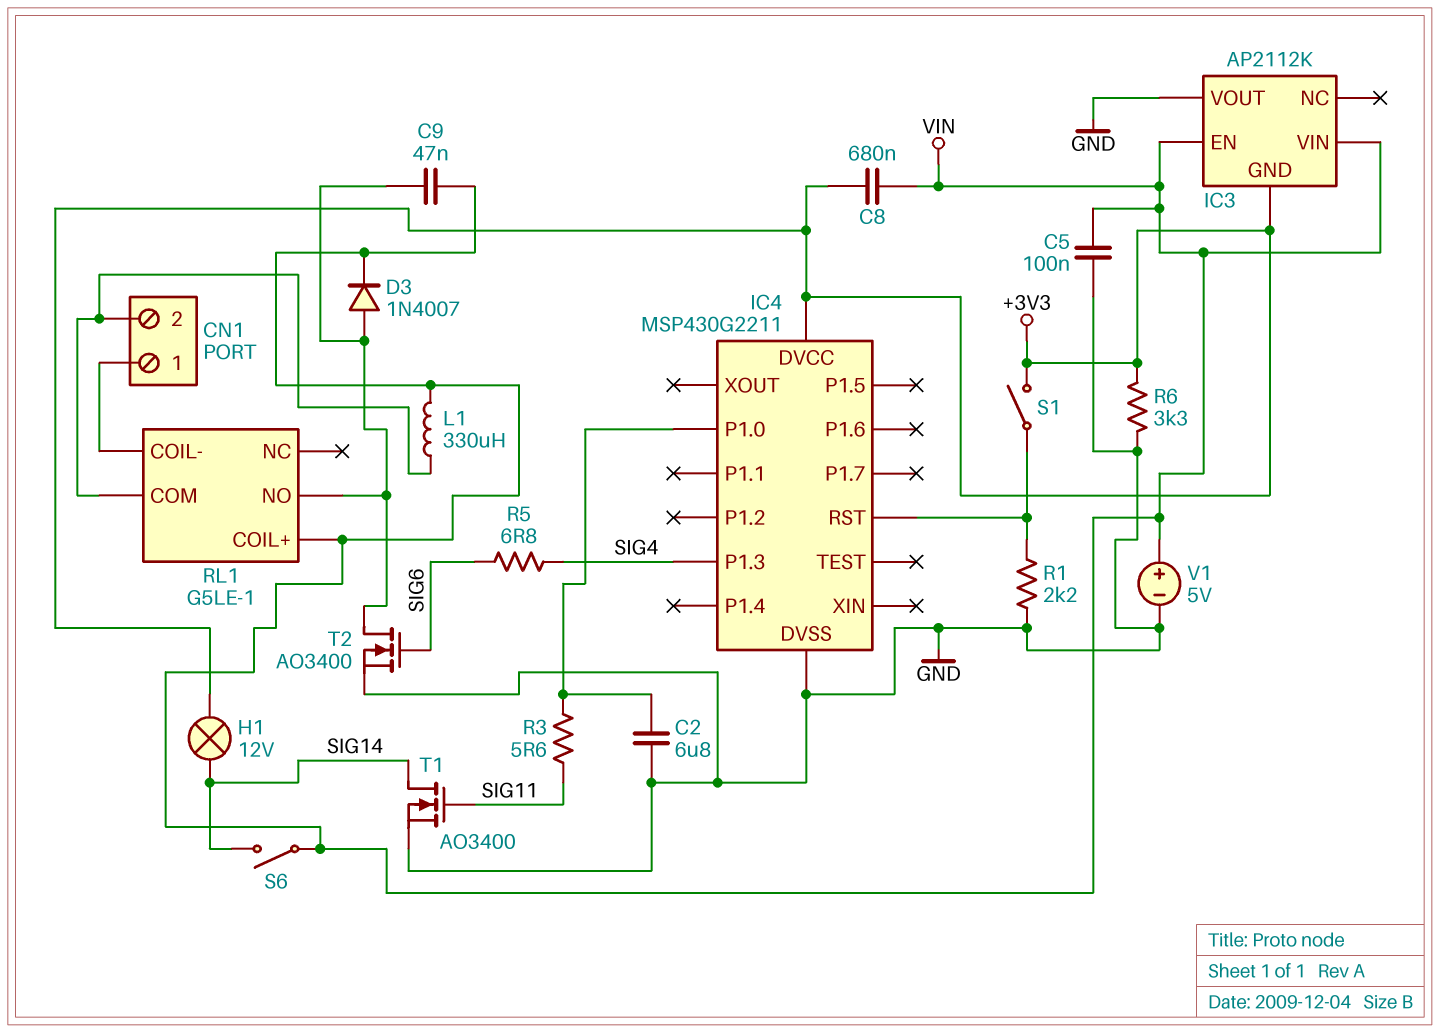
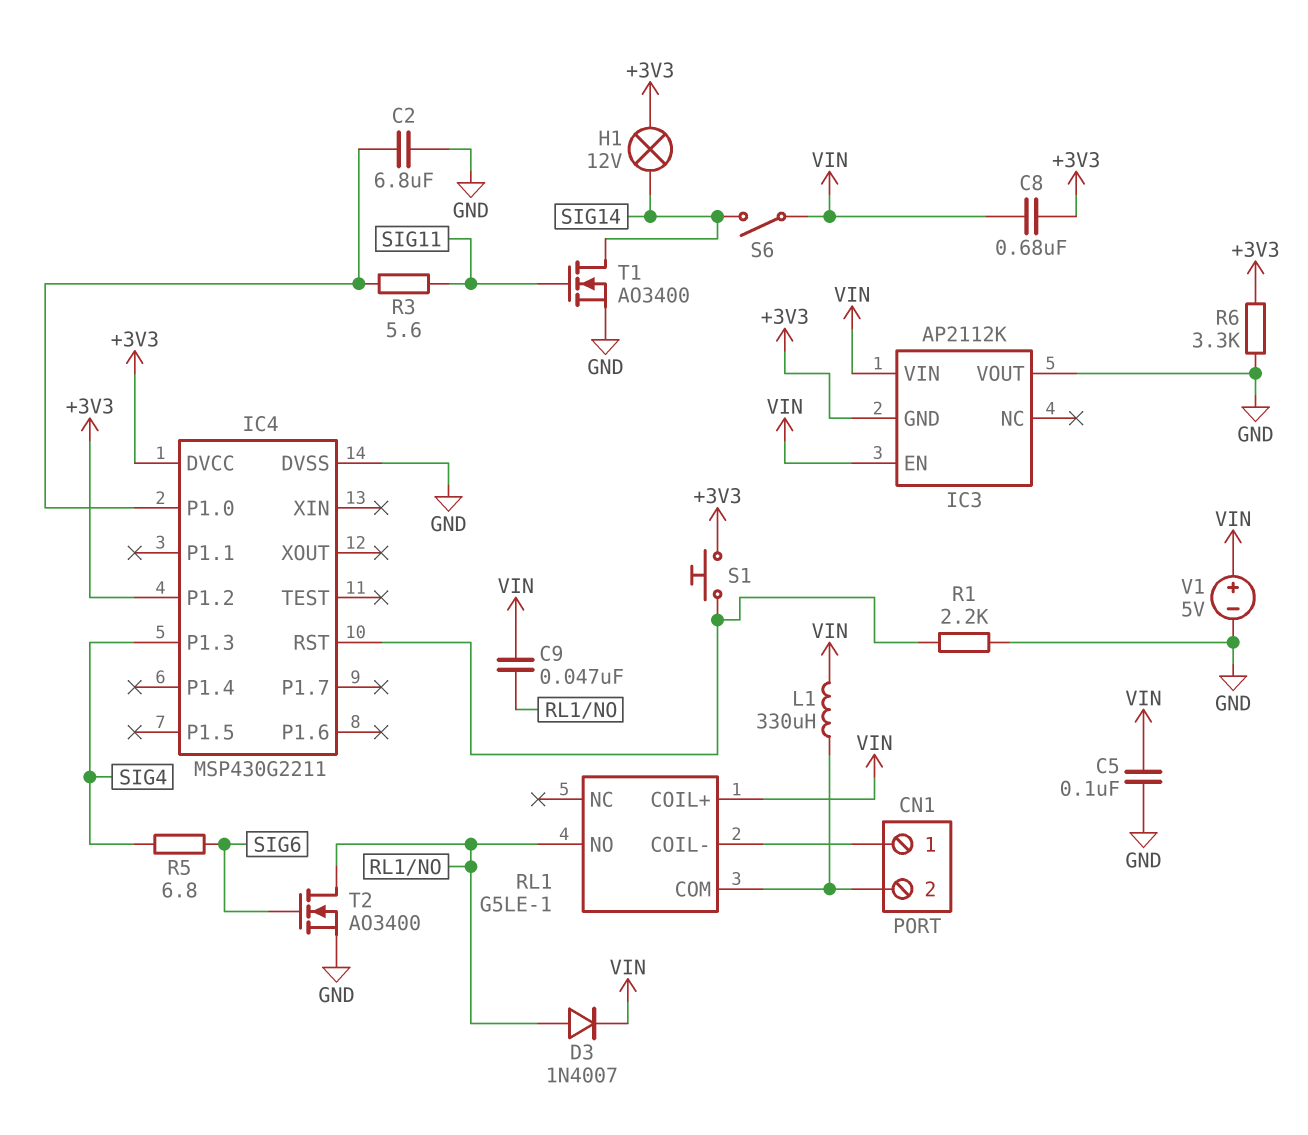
IC4 pin P1.2: none -> +3V3
S1: switch (+3V3, IC4/RST) -> button (+3V3, IC4/RST)

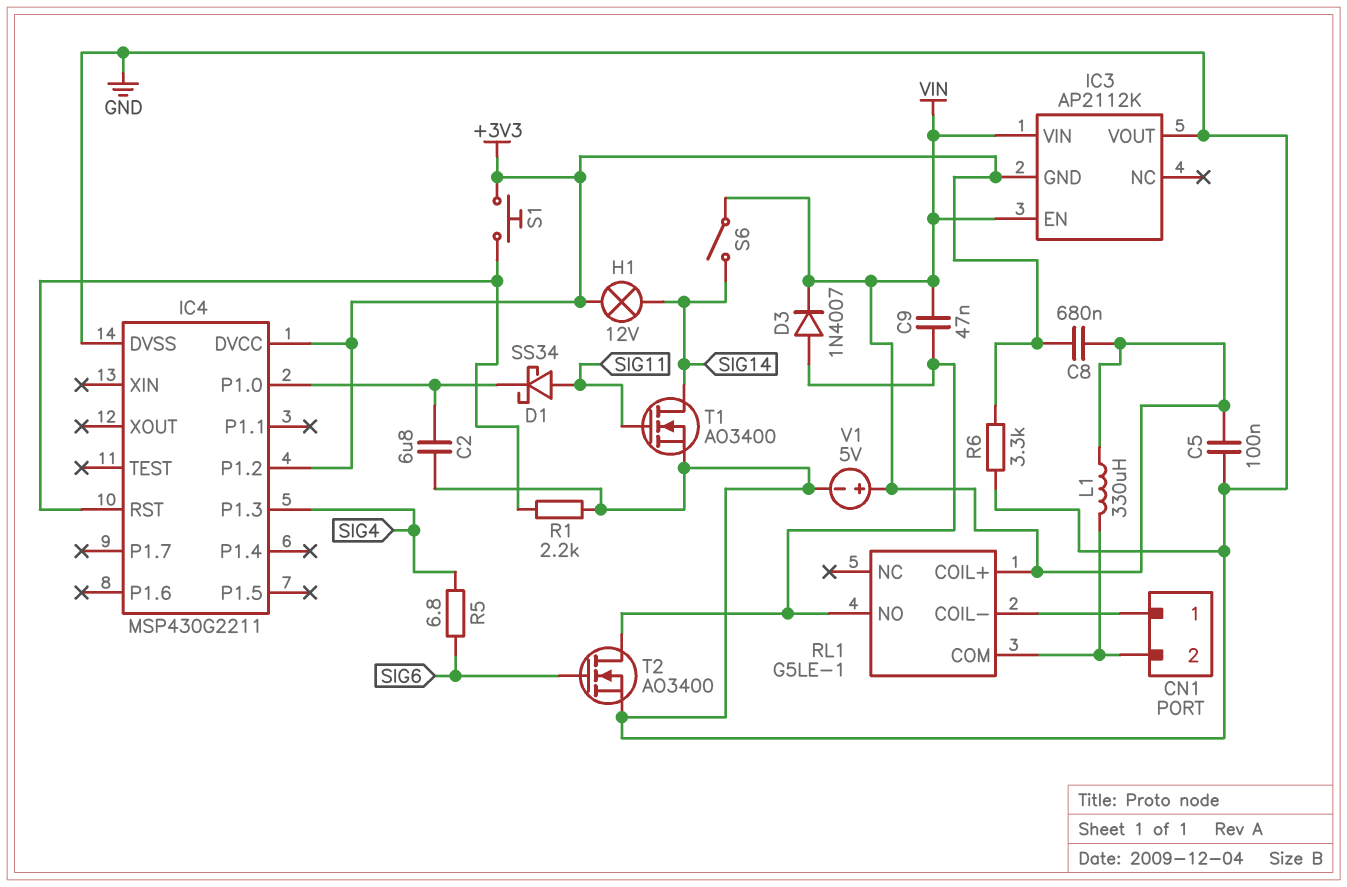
D1: none -> schottky SS34 (A SIG11, K IC4/P1.0)
R3: 5.6 (IC4/P1.0, SIG11) -> none

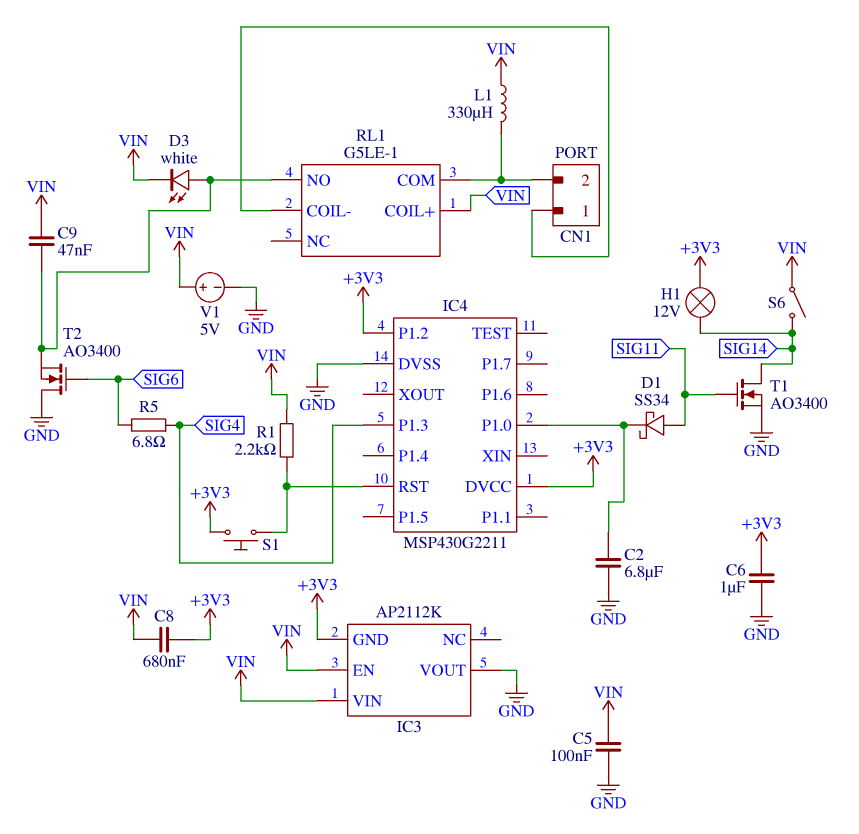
C6: none -> 1uF (+3V3, GND)
D3: diode 1N4007 (A RL1/NO, K VIN) -> LED white (A RL1/NO, K VIN)
R1: 2.2k (GND, IC4/RST) -> 2.2k (IC4/RST, VIN)
R6: 3.3k (+3V3, GND) -> none
T2: NMOS AO3400 (G SIG6, D RL1/NO, S GND) -> NMOS AO3400 (G SIG6, D GND, S RL1/NO)

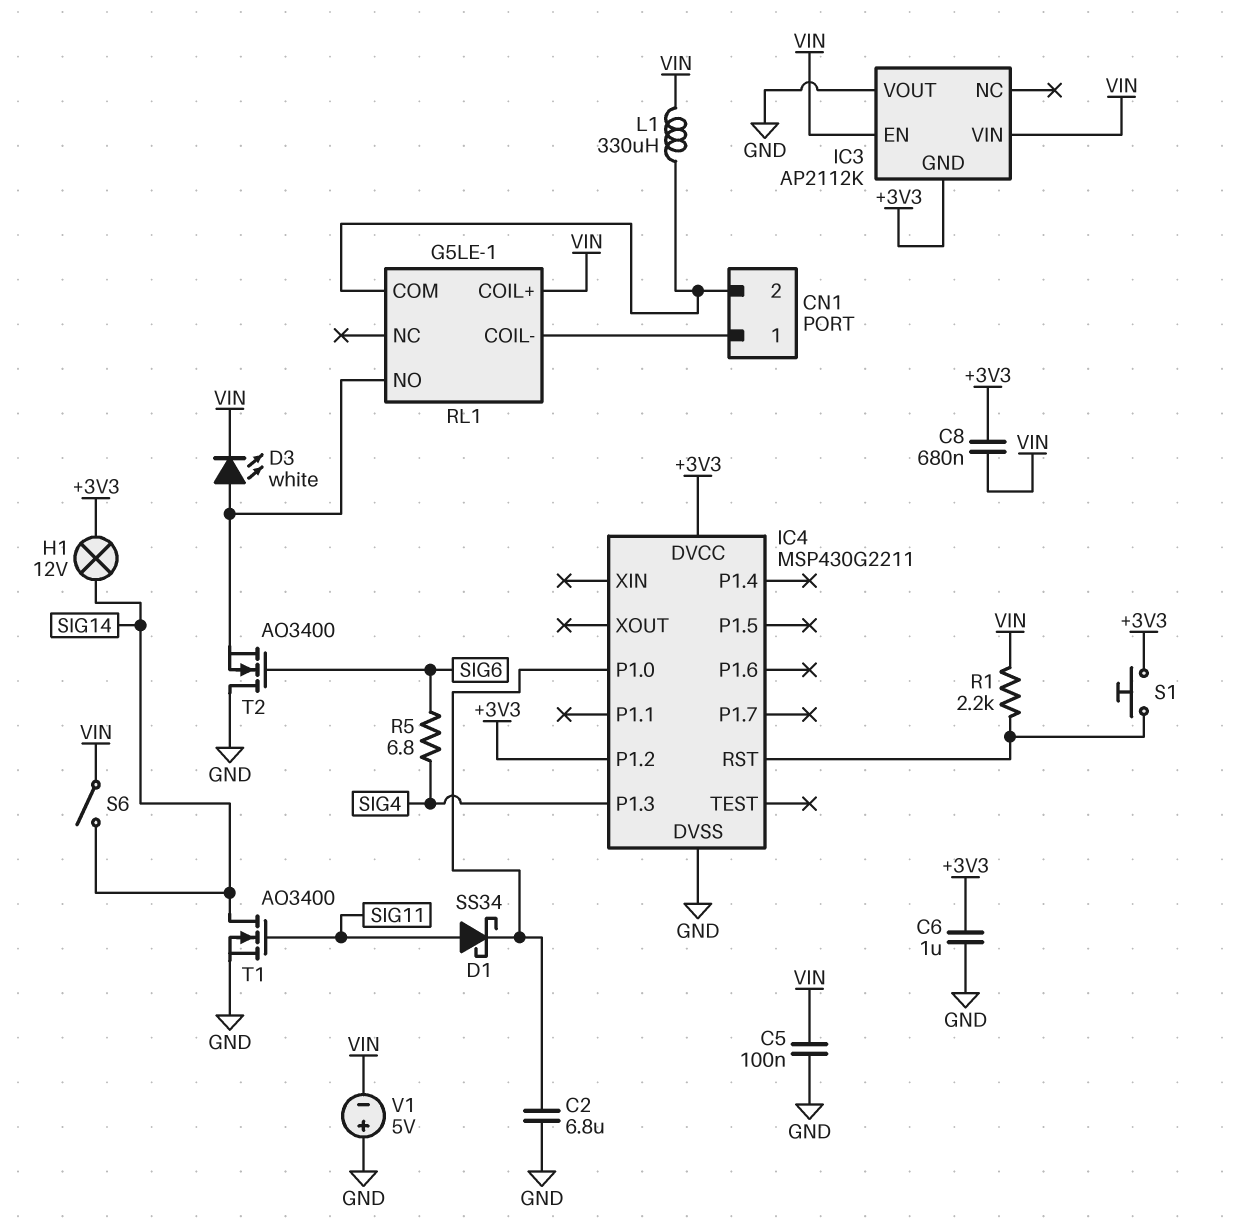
C9: 47nF (RL1/NO, VIN) -> none
V1: 5V (plus VIN, minus GND) -> 5V (plus GND, minus VIN)

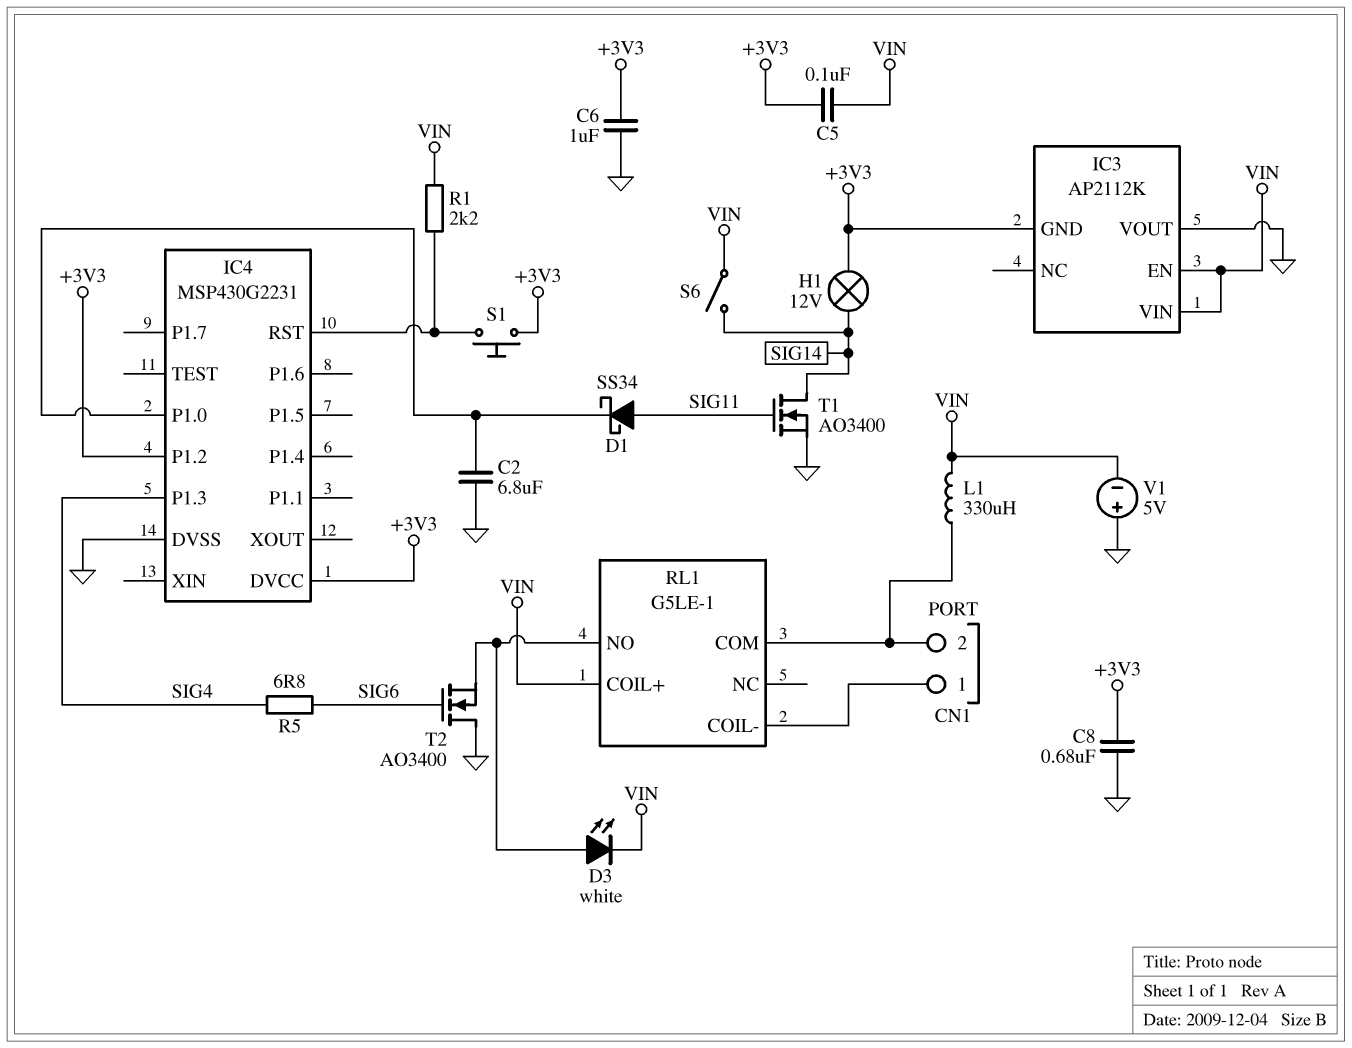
C5: 100nF (GND, VIN) -> 100nF (+3V3, VIN)
C8: 680nF (+3V3, VIN) -> 680nF (+3V3, GND)
IC4: MSP430G2211 -> MSP430G2231

